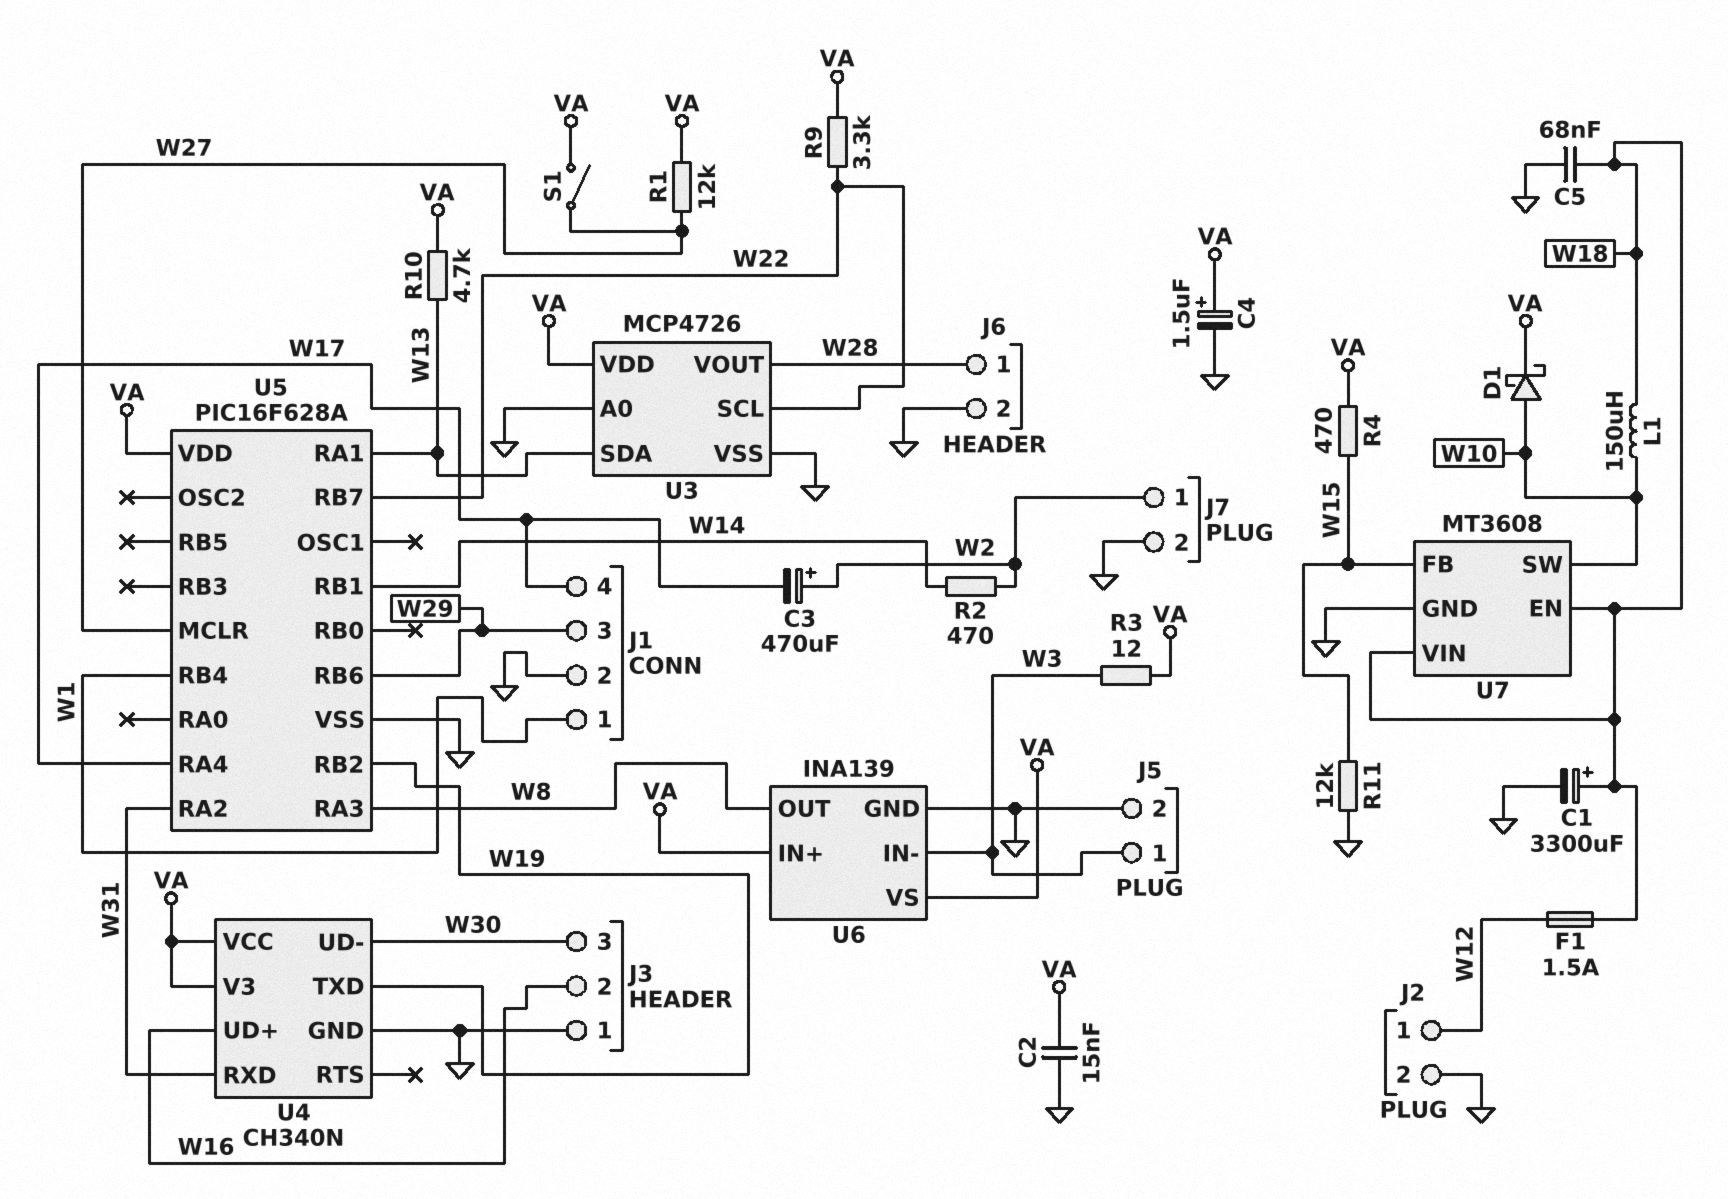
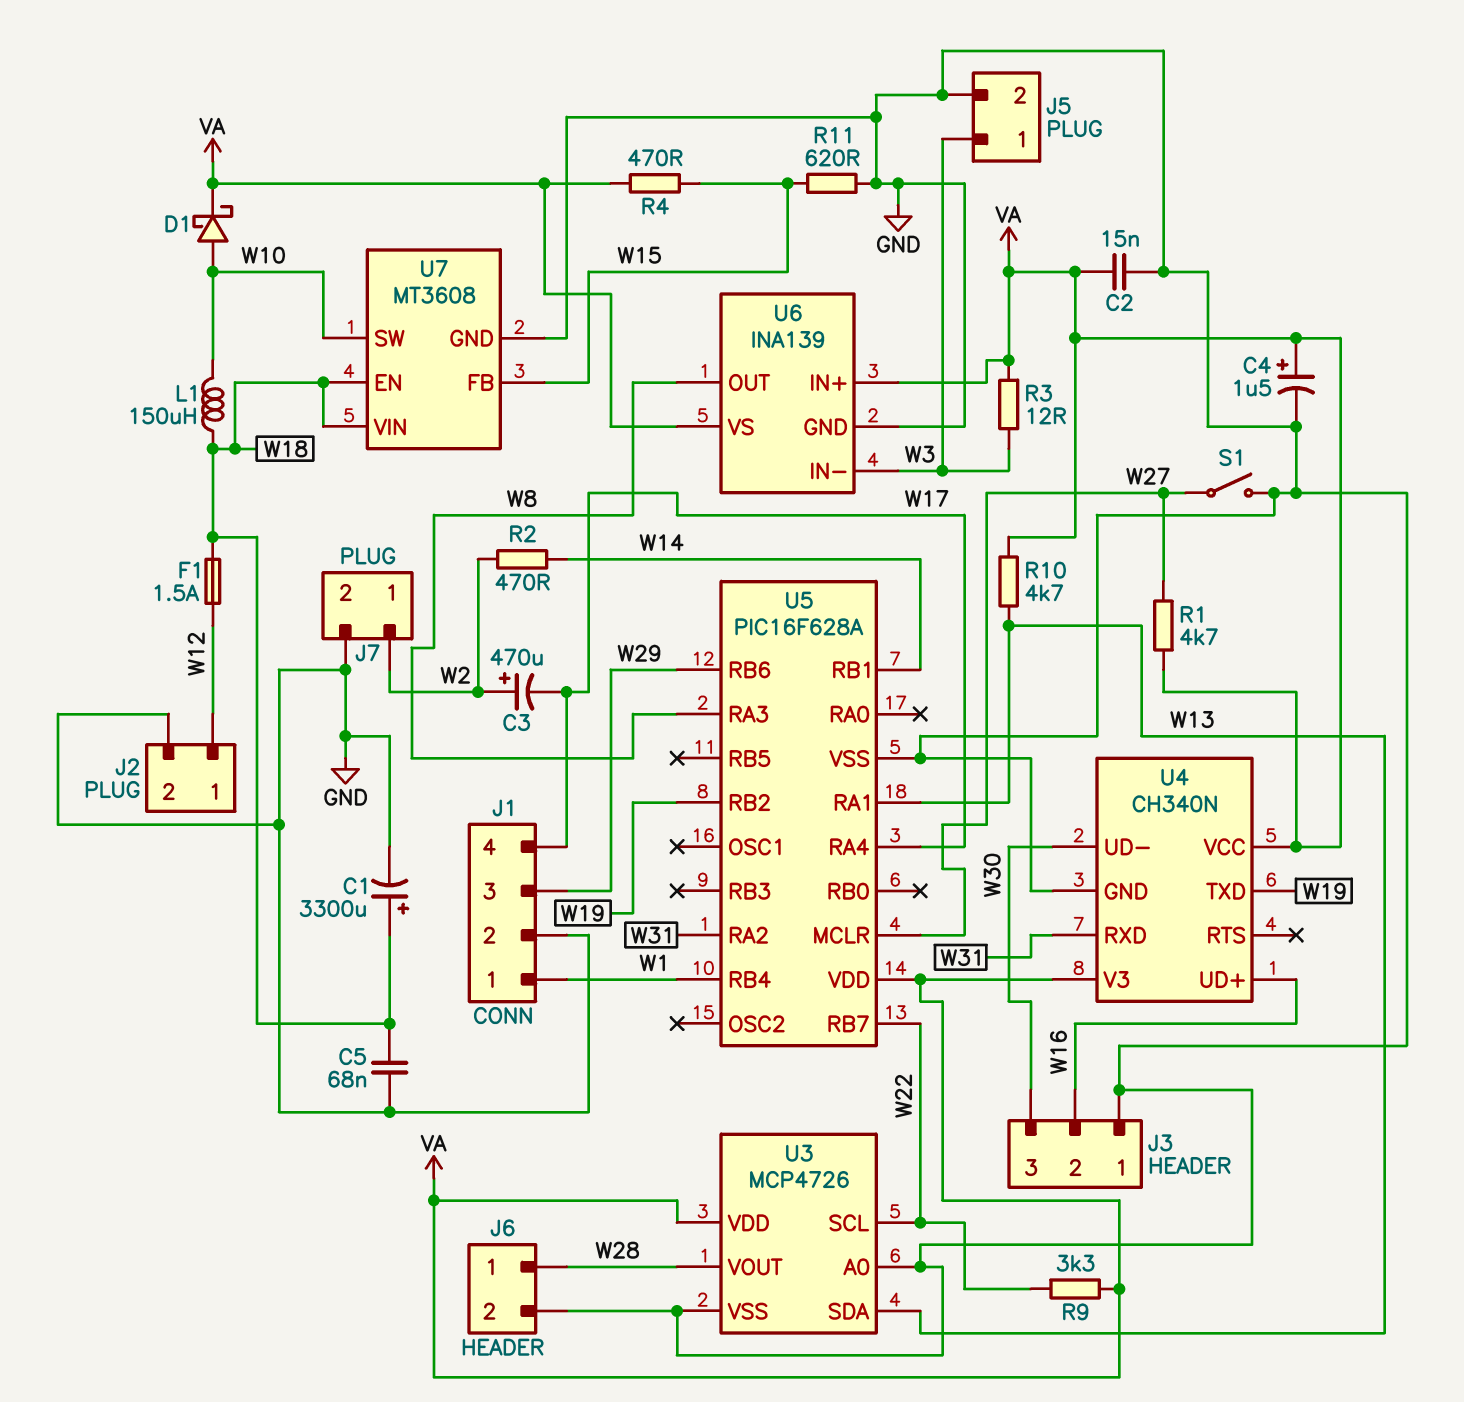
R1: 12k (VA, W27) -> 4.7k (VA, W27)
R11: 12k (GND, W15) -> 620 (GND, W15)
S1: switch (VA, W27) -> switch (GND, W27)

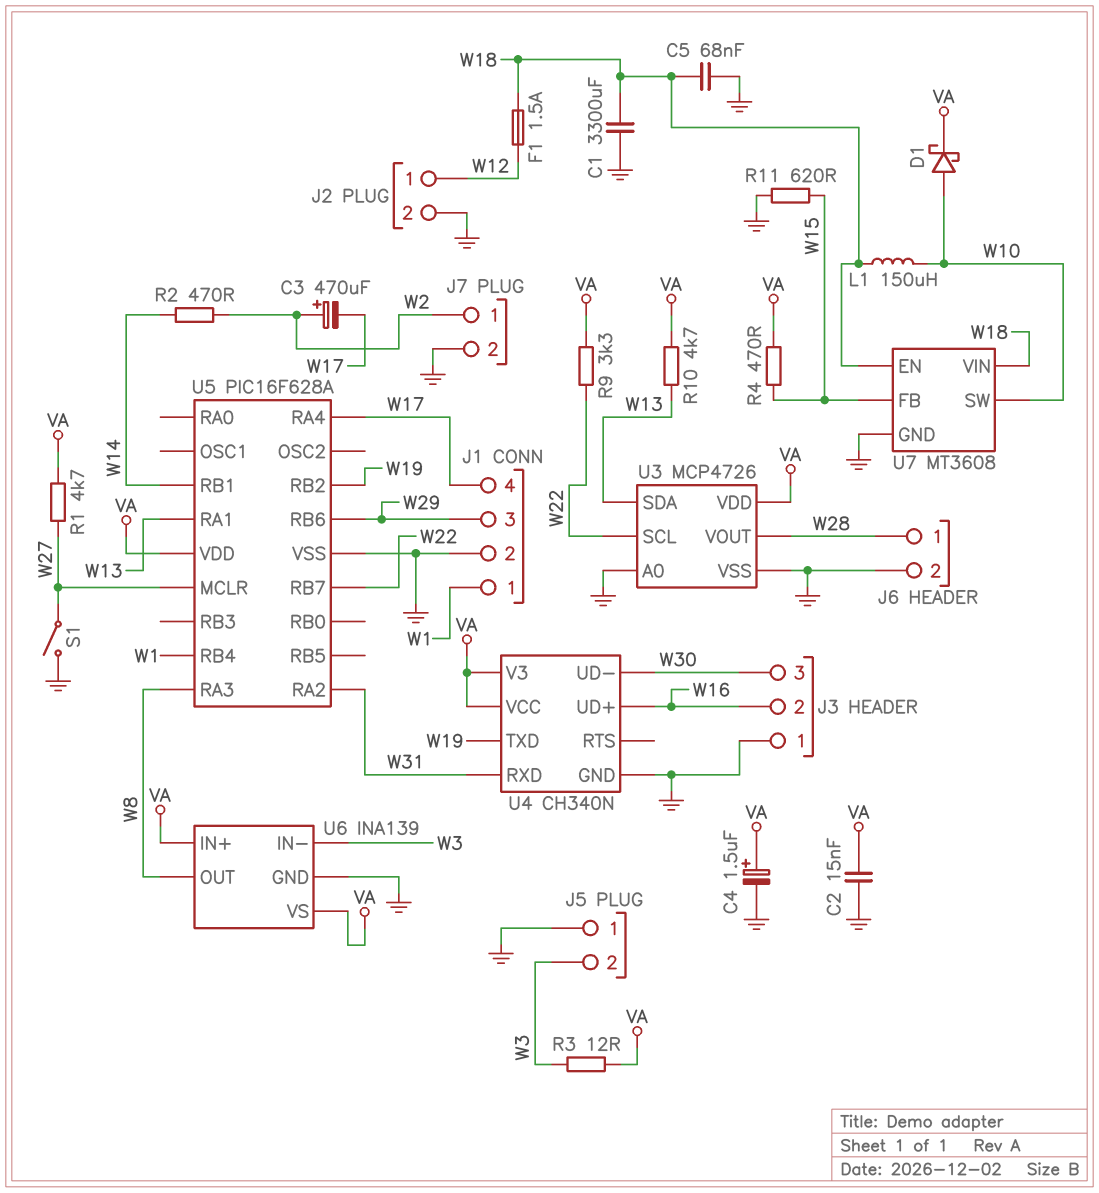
C1: 3300uF (plus W18, minus GND) -> 3300uF (GND, W18)
J5 pin 1: W3 -> GND
J5 pin 2: GND -> W3

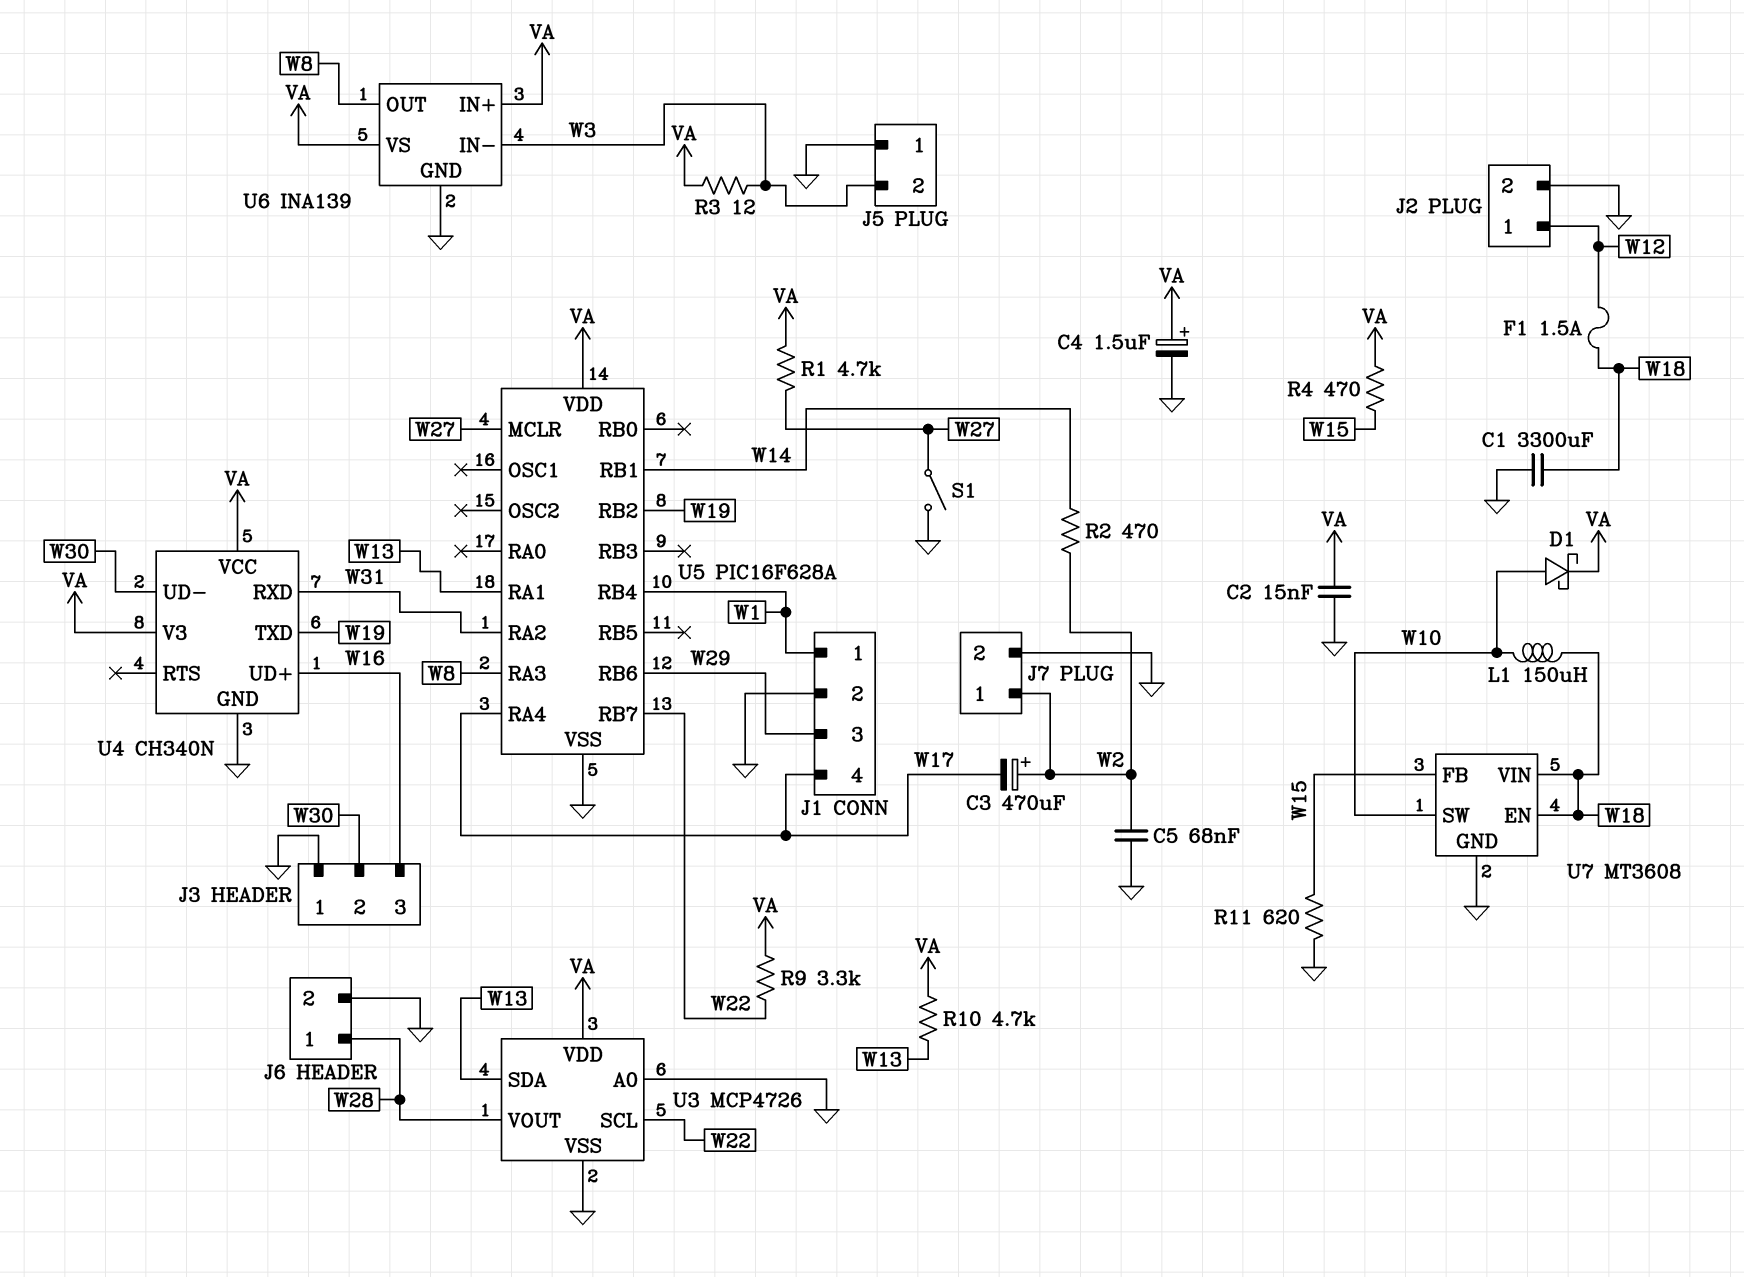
C5: 68nF (GND, W18) -> 68nF (GND, W2)
J3 pin 2: W16 -> W30
J3 pin 3: W30 -> W16

